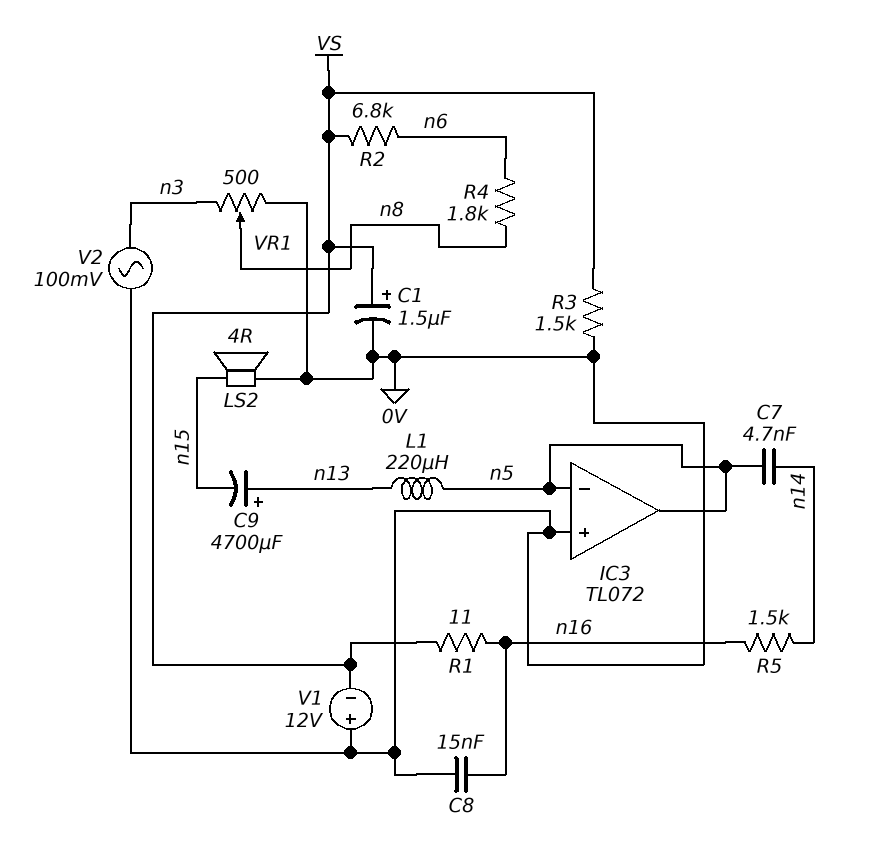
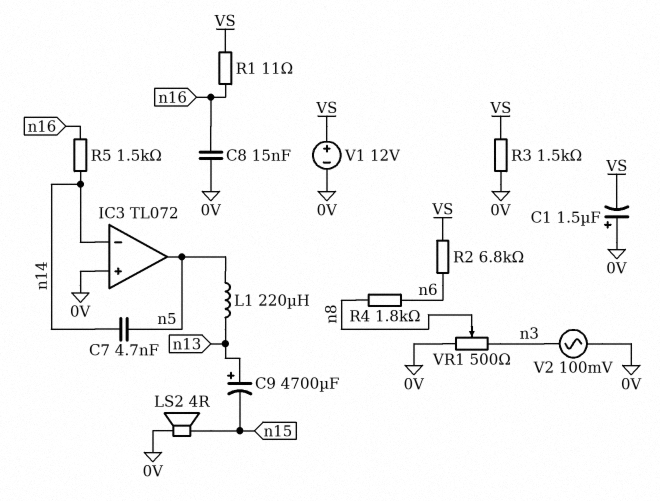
C1: 1.5uF (plus VS, minus 0V) -> 1.5uF (plus 0V, minus VS)
IC3 pin in-: n5 -> n14
V1: 12V (plus 0V, minus VS) -> 12V (plus VS, minus 0V)

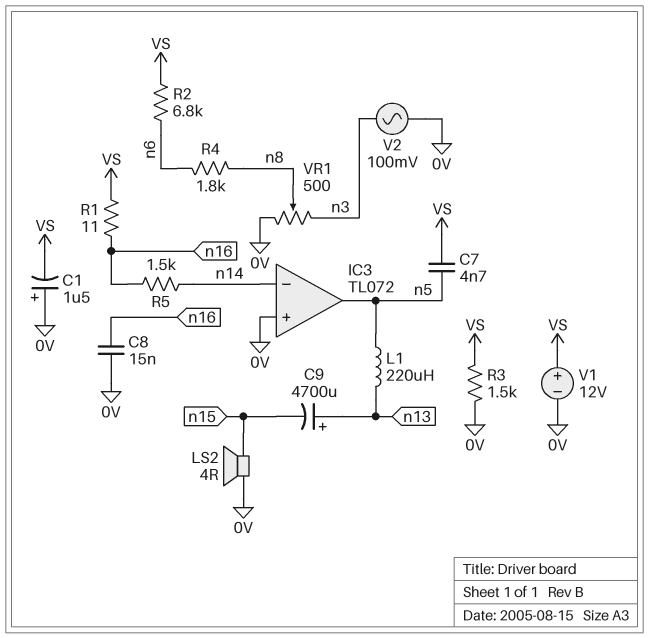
C7: 4.7nF (n5, n14) -> 4.7nF (VS, n5)

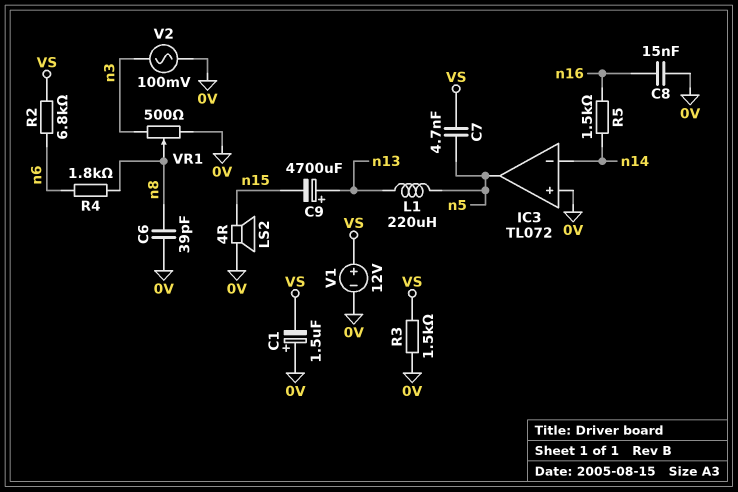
C6: none -> 39pF (0V, n8)
R1: 11 (VS, n16) -> none

